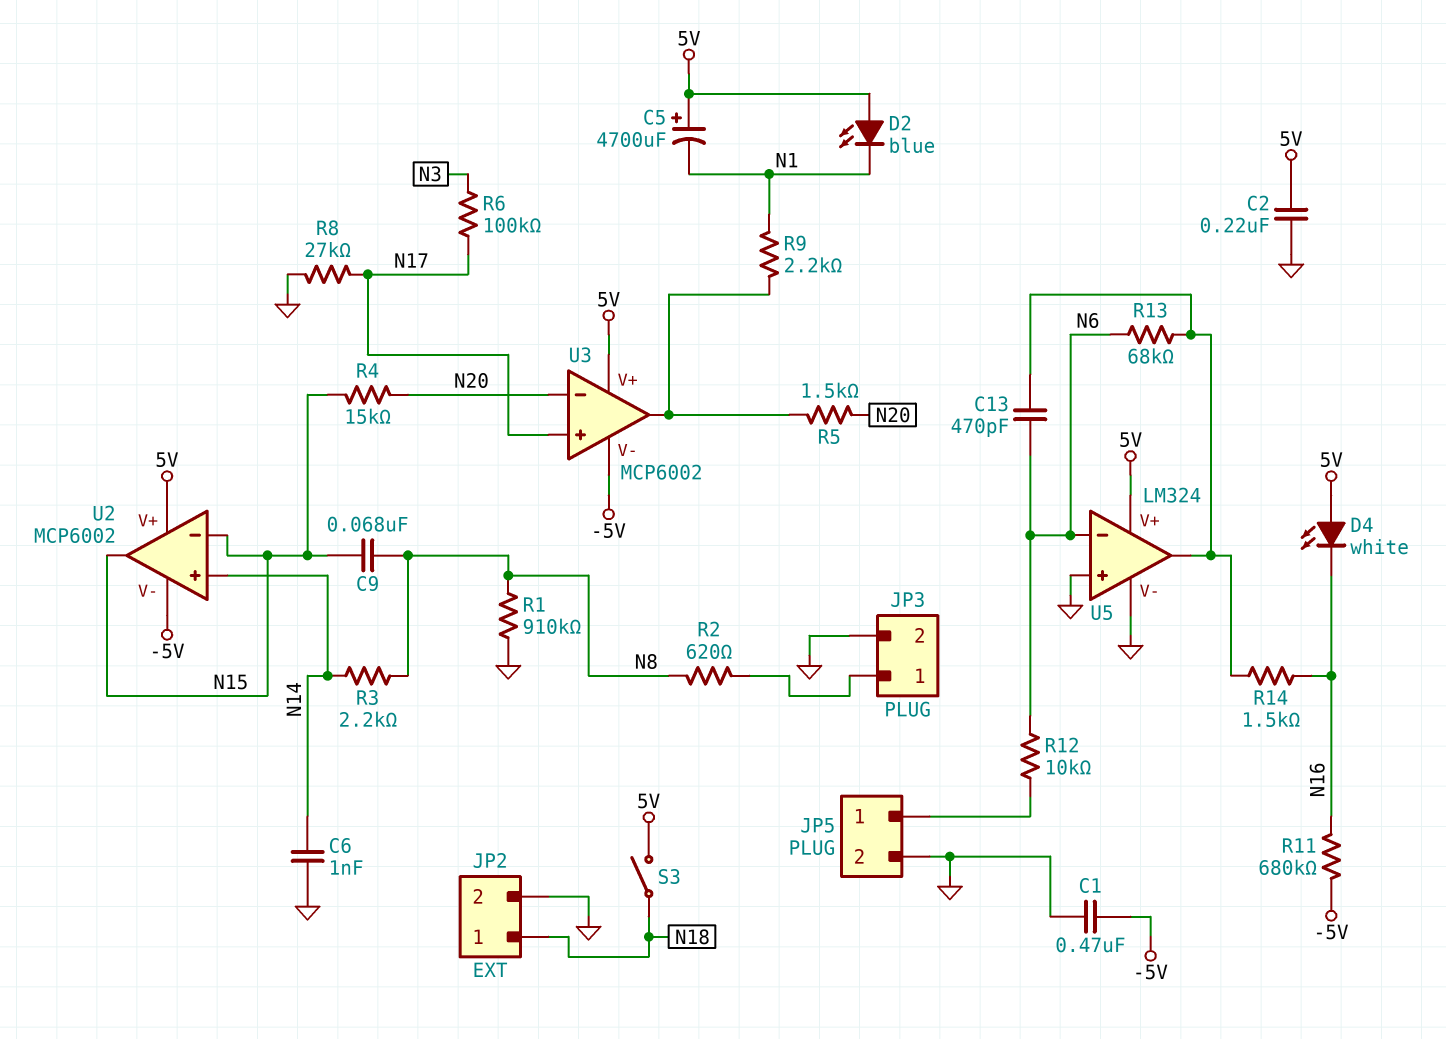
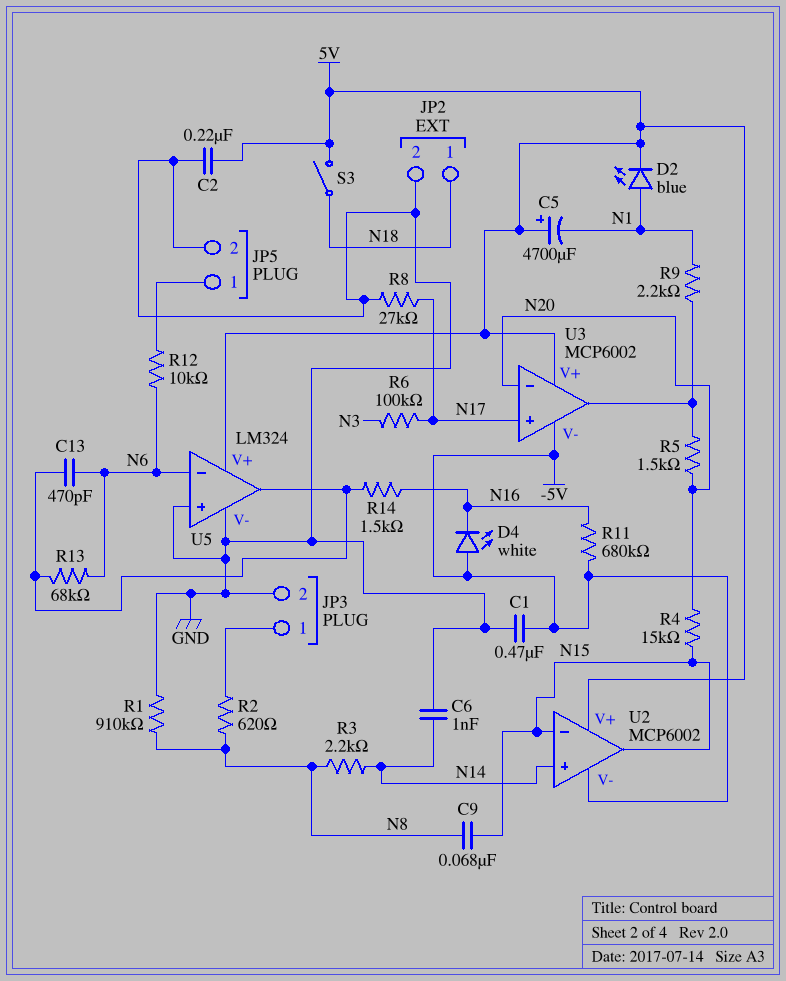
D2: LED blue (A 5V, K N1) -> LED blue (A N1, K 5V)
D4: LED white (A 5V, K N16) -> LED white (A -5V, K N16)

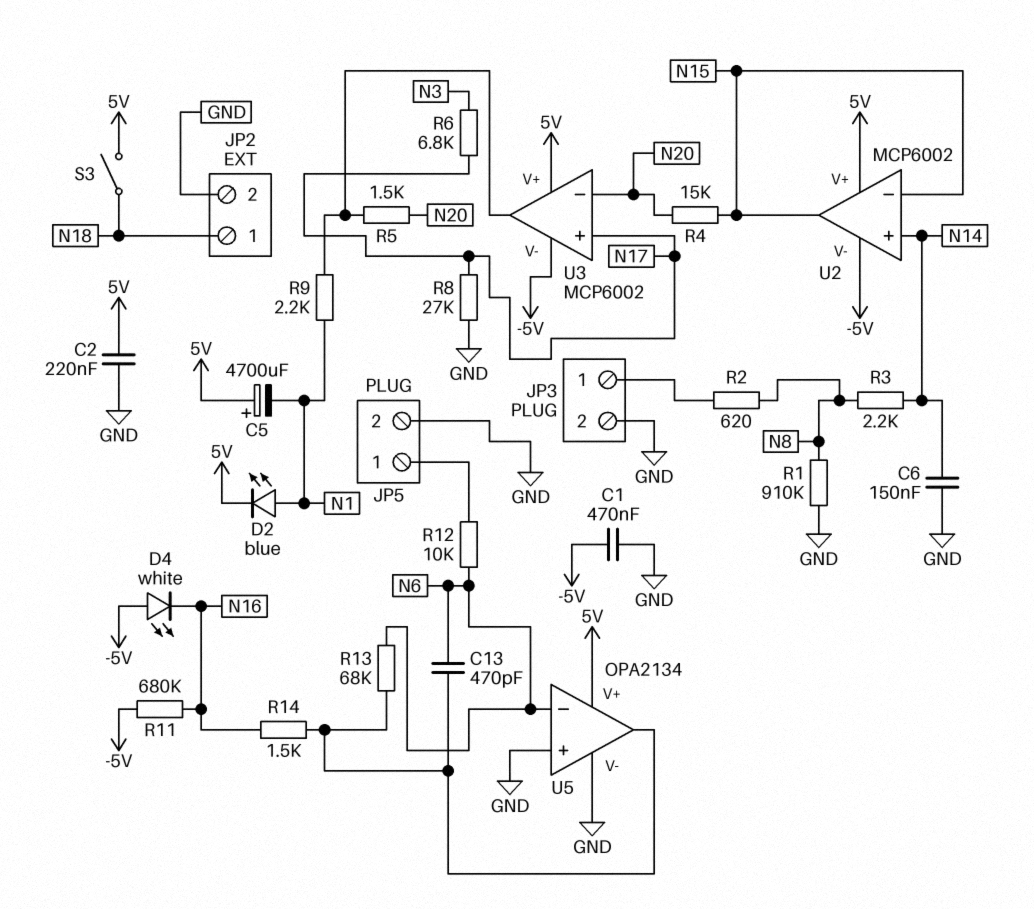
C6: 1nF (GND, N14) -> 150nF (GND, N14)
C9: 68nF (N8, N15) -> none
R6: 100k (N3, N17) -> 6.8k (N3, N17)
U5: LM324 -> OPA2134

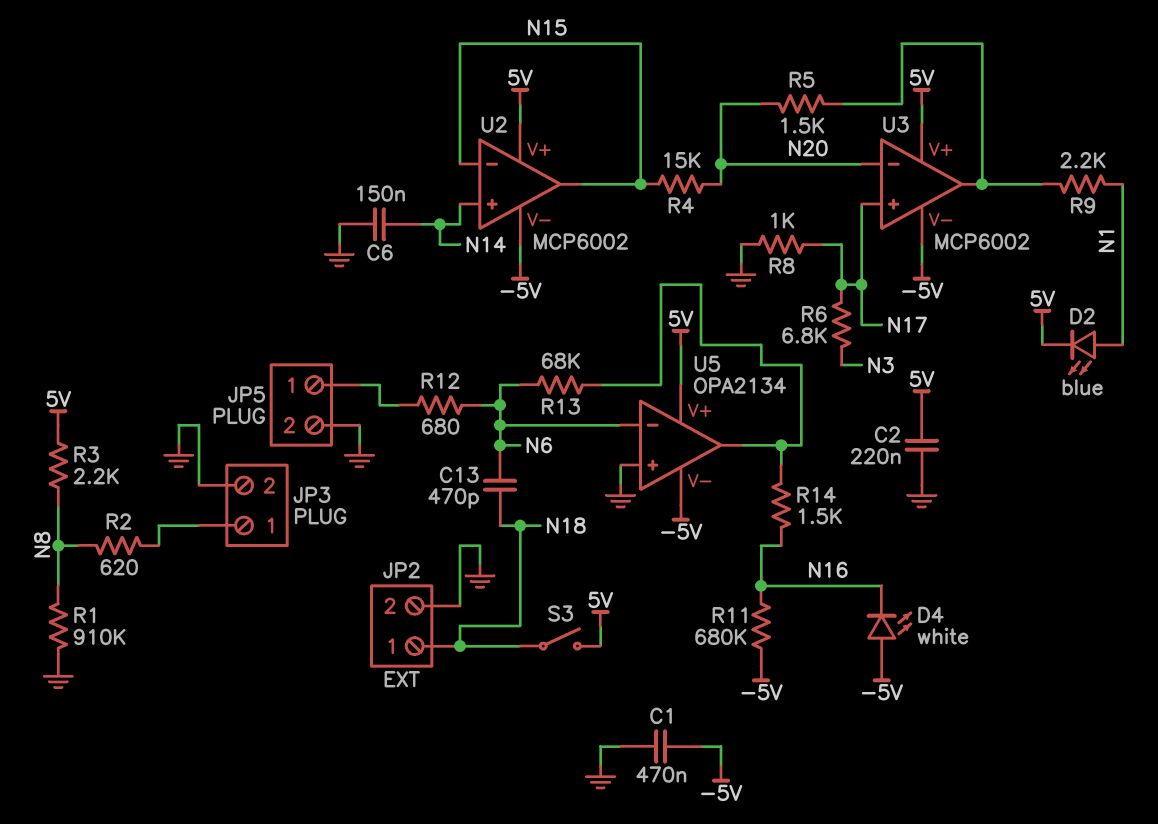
C5: 4700uF (plus 5V, minus N1) -> none
C13: 470pF (N6, U5/out) -> 470pF (N6, N18)
R3: 2.2k (N8, N14) -> 2.2k (5V, N8)
R8: 27k (GND, N17) -> 1k (GND, N17)
R12: 10k (JP5/1, N6) -> 680 (JP5/1, N6)
U5 pin V-: GND -> -5V

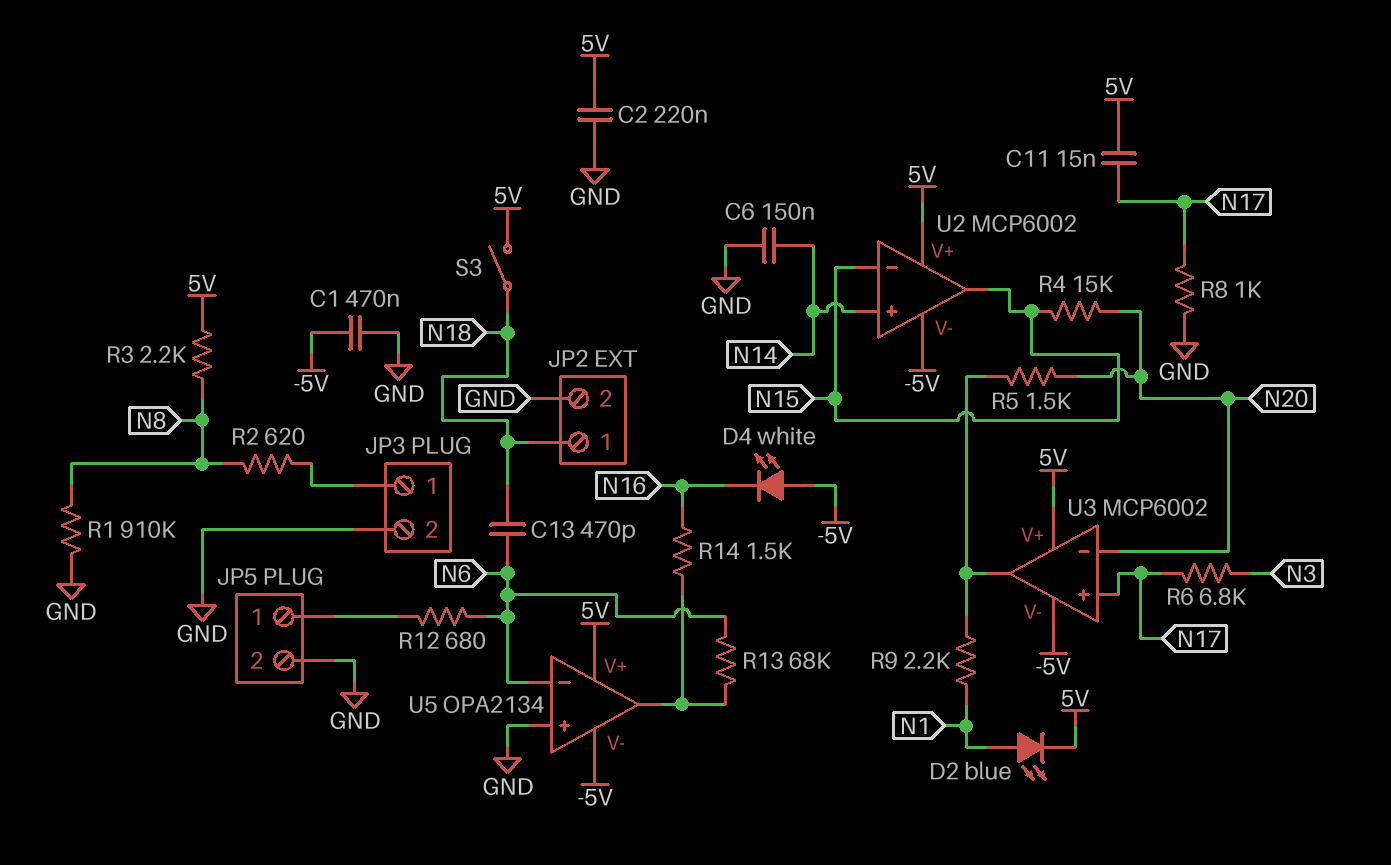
C11: none -> 15nF (5V, N17)
R11: 680k (-5V, N16) -> none

